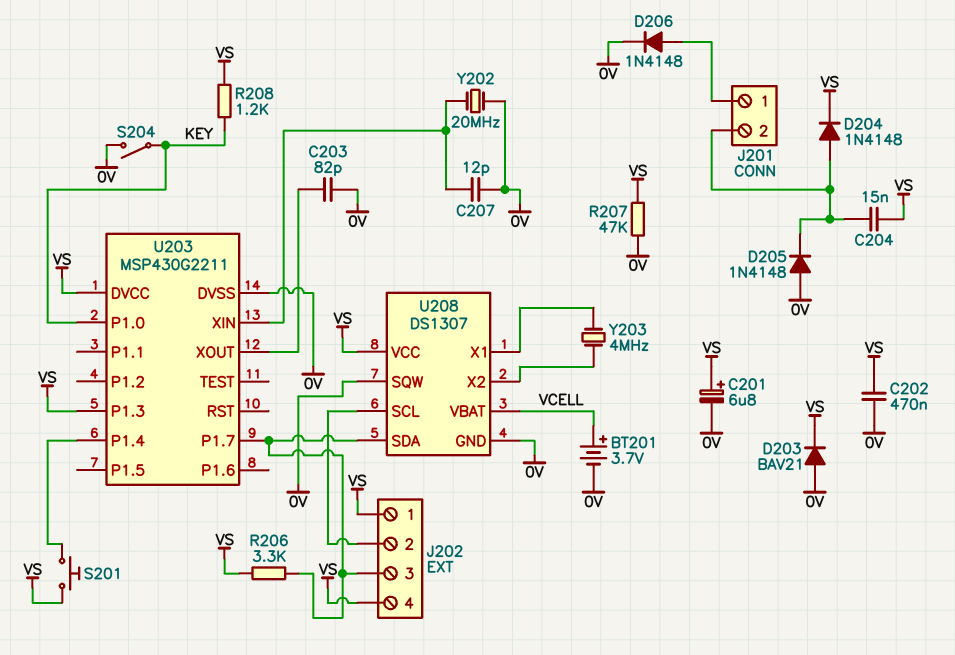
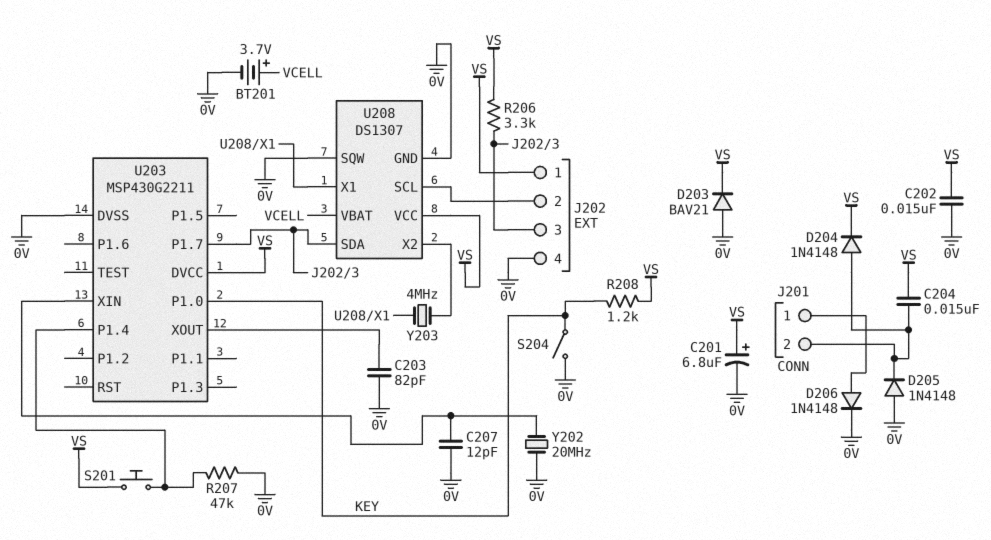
C202: 470nF (0V, VS) -> 15nF (0V, VS)
J202 pin 4: VS -> 0V
R207: 47k (0V, VS) -> 47k (0V, U203/P1.4)
U203 pin P1.3: VS -> none

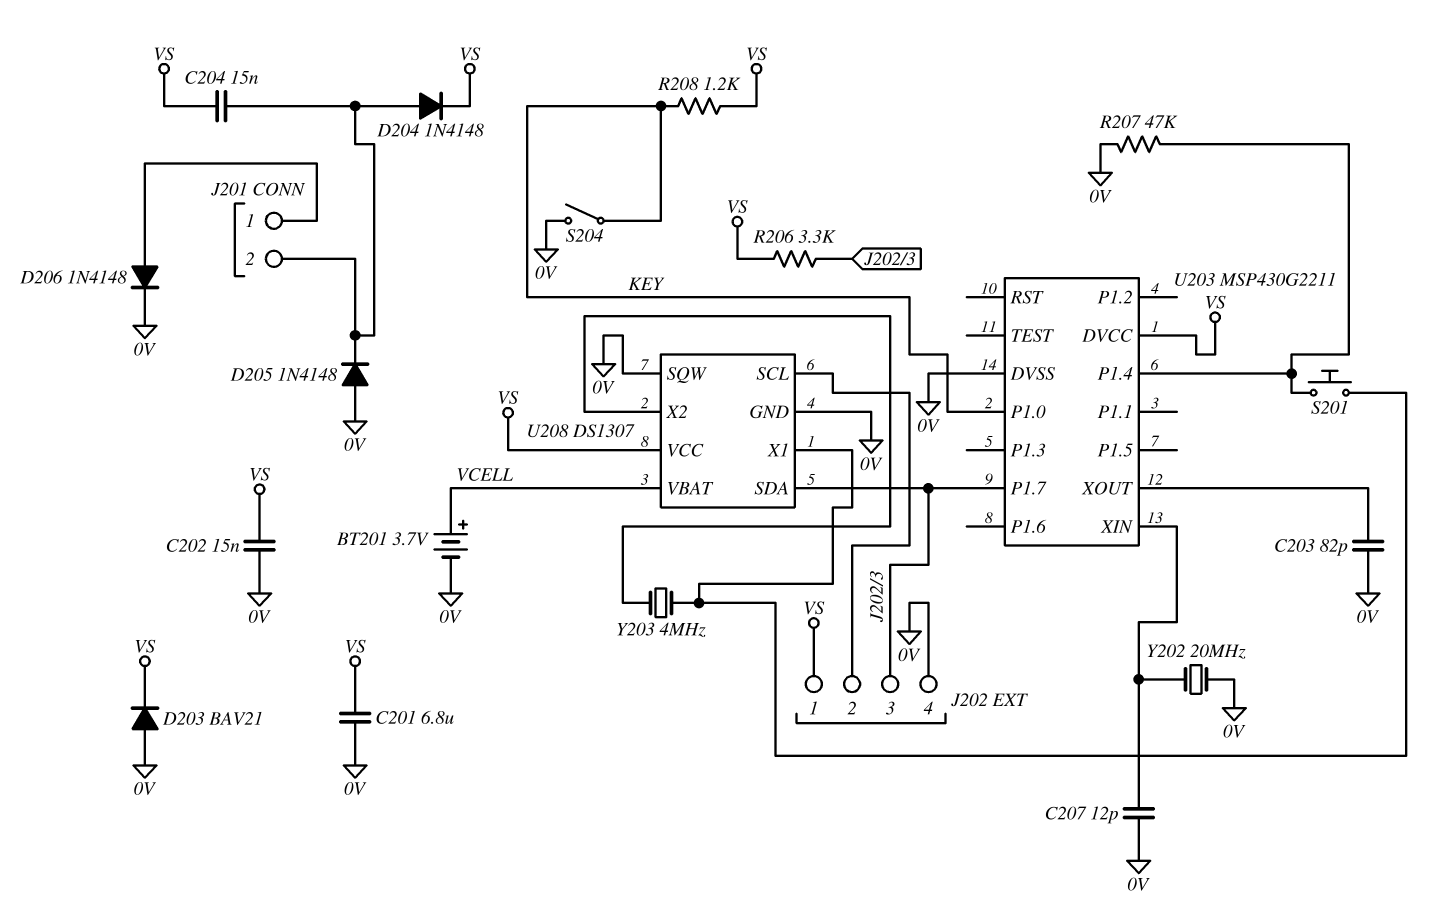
C201: 6.8uF (plus VS, minus 0V) -> 6.8uF (0V, VS)
S201: button (U203/P1.4, VS) -> button (U203/P1.4, U208/X1)

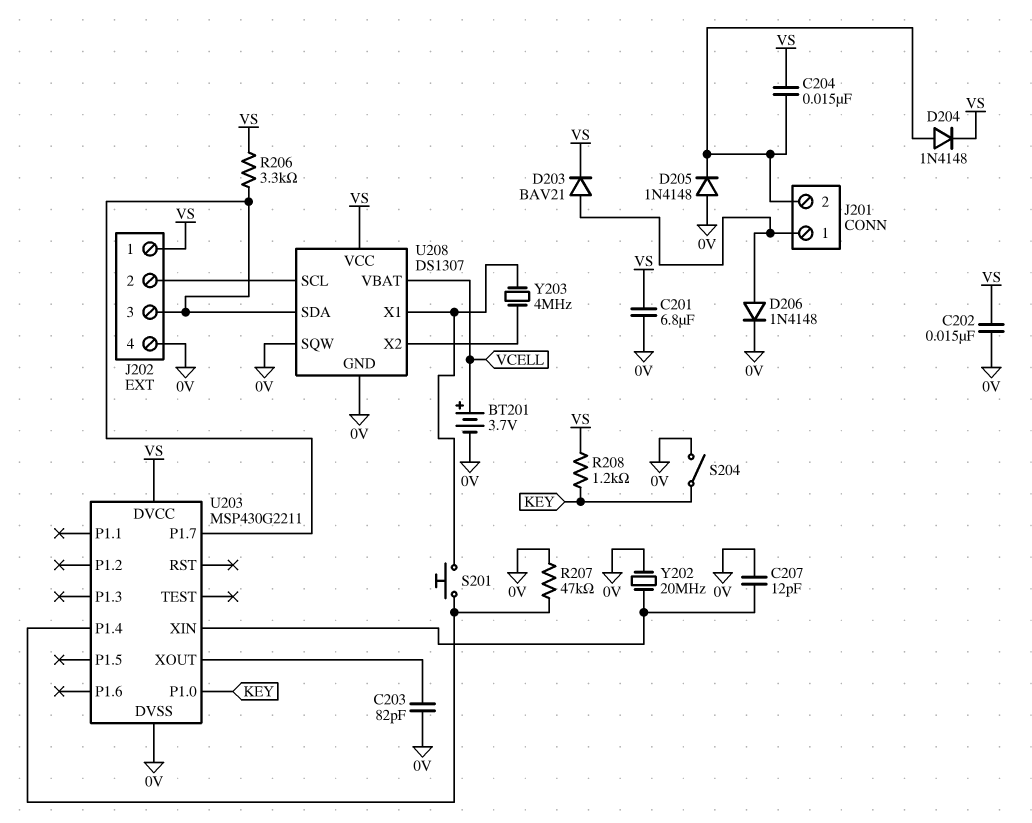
D203: diode BAV21 (A 0V, K VS) -> diode BAV21 (A J201/1, K VS)

